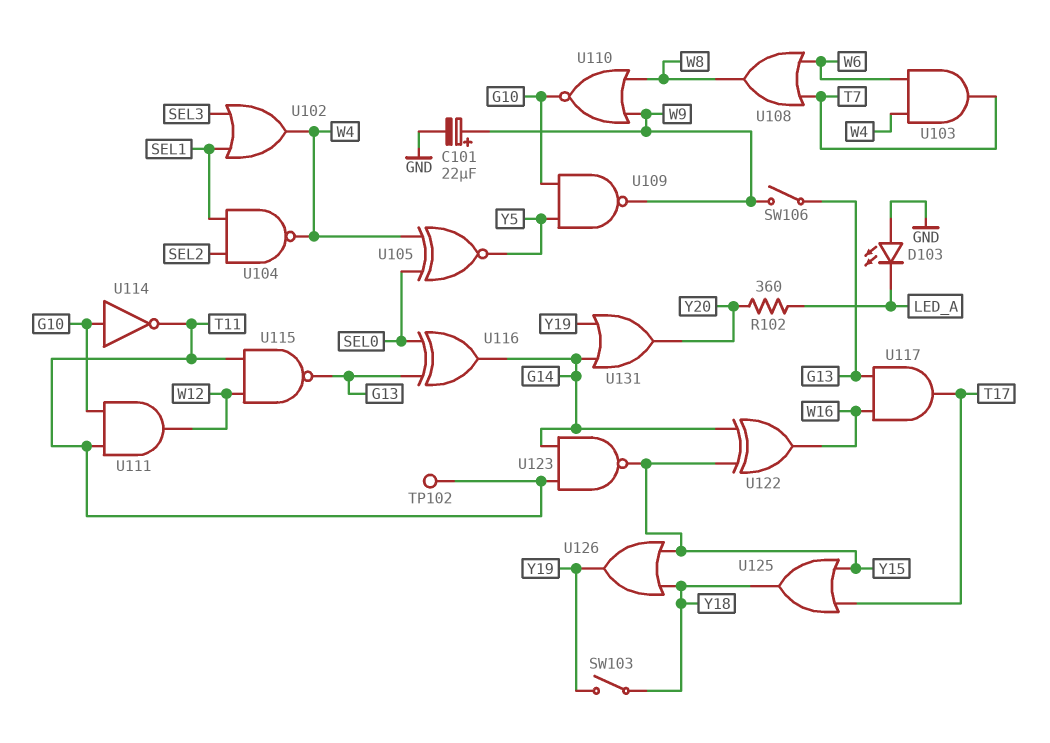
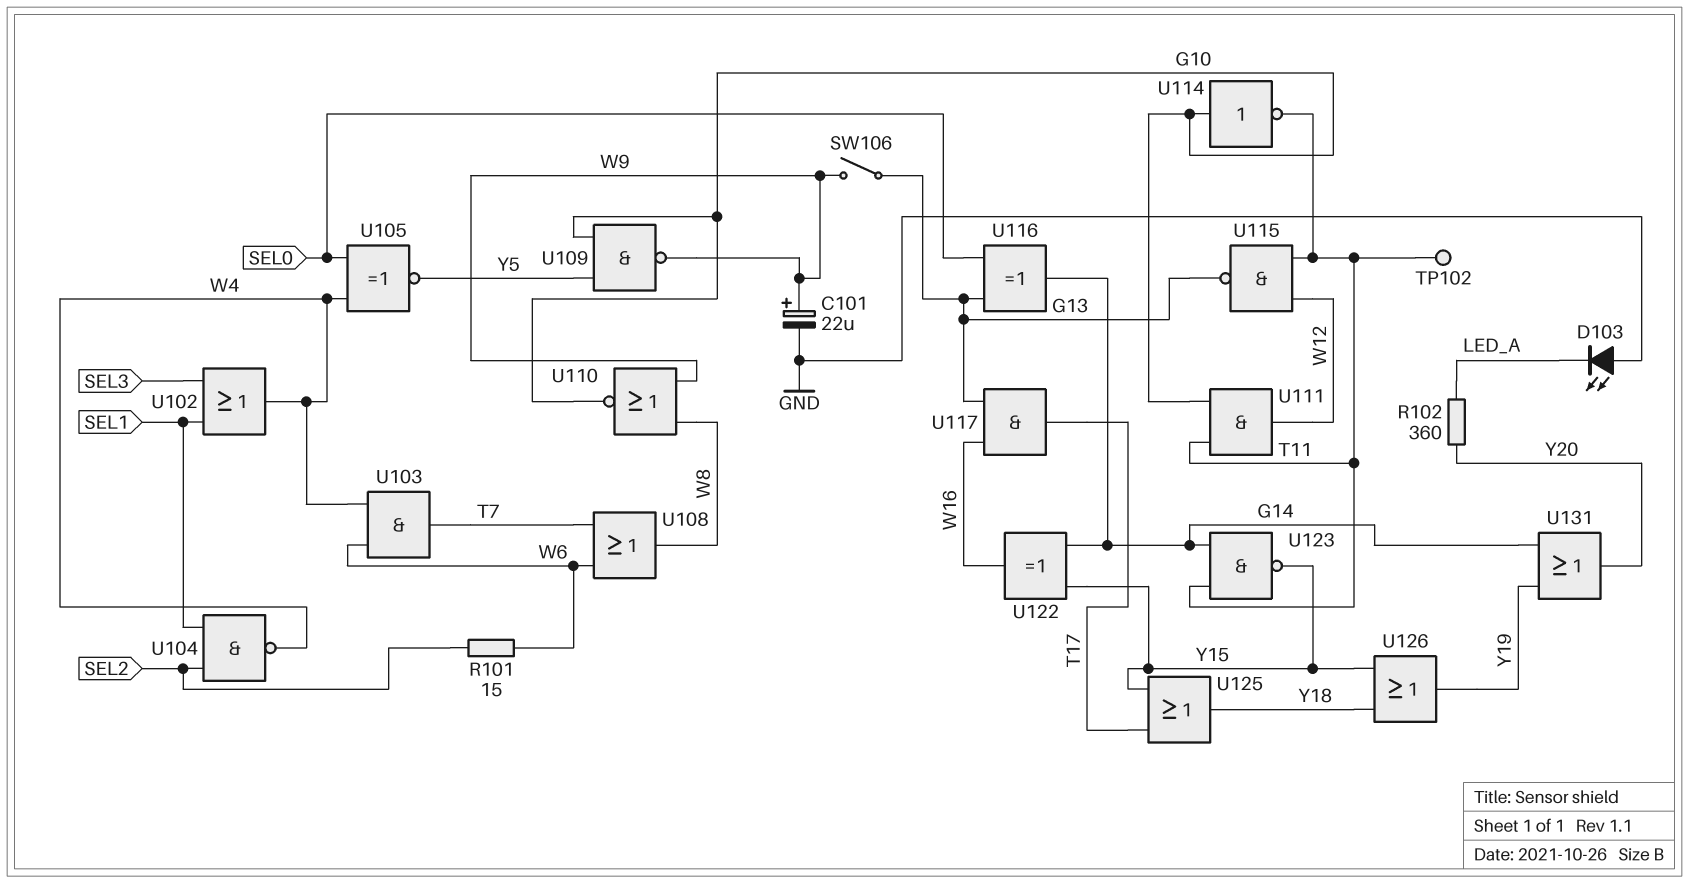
R101: none -> 15 (SEL2, W6)
SW103: switch (Y18, Y19) -> none

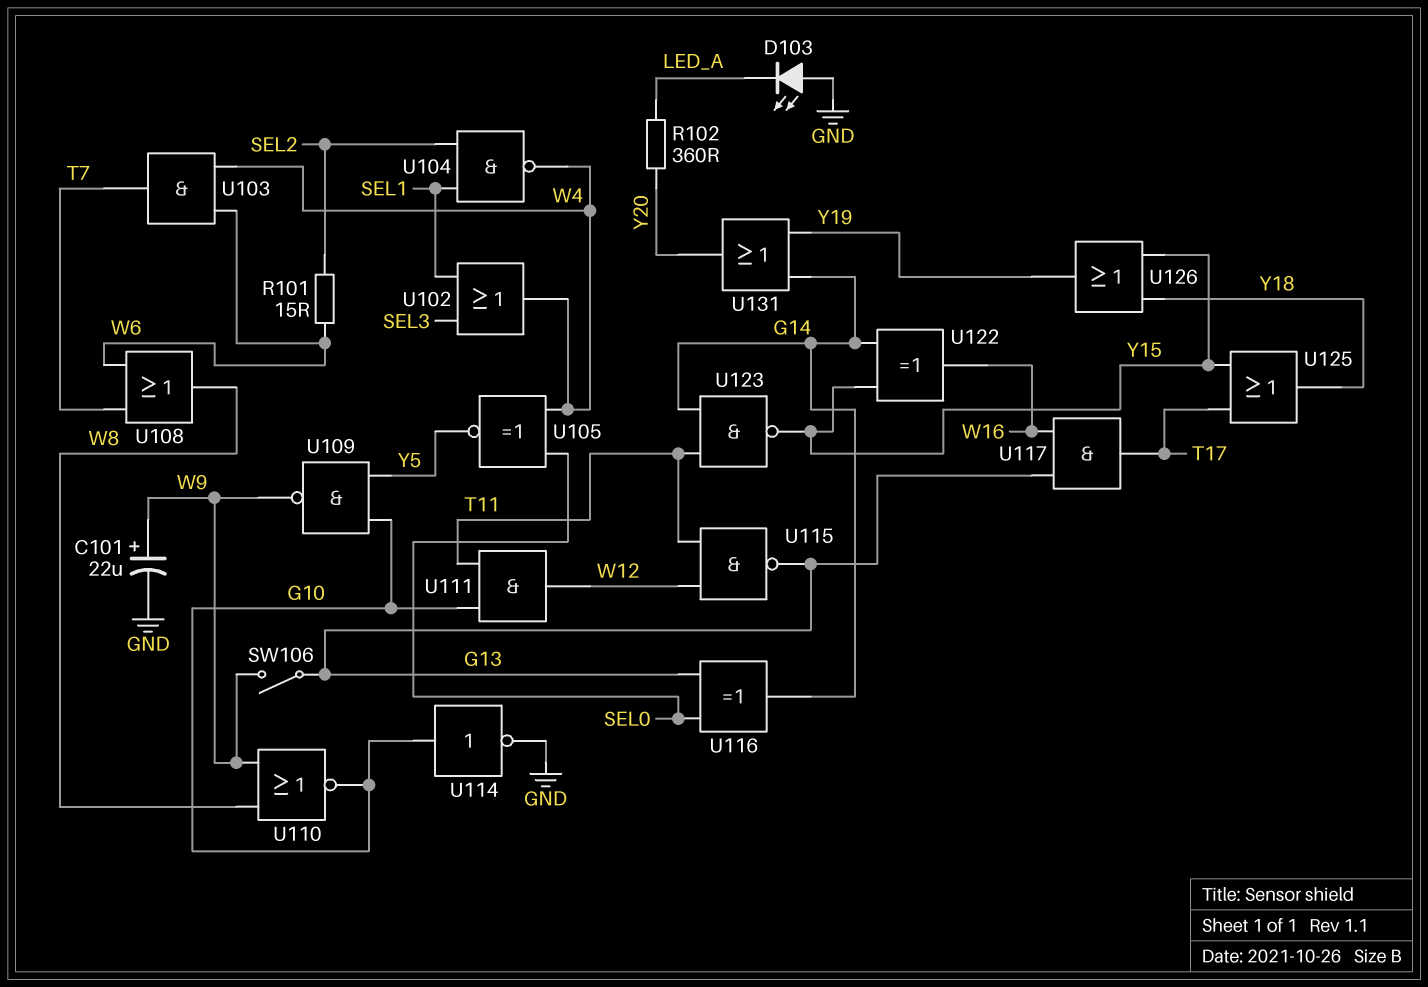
TP102: test point (T11) -> none
U114: NOT (in G10, out T11) -> NOT (in G10, out GND)

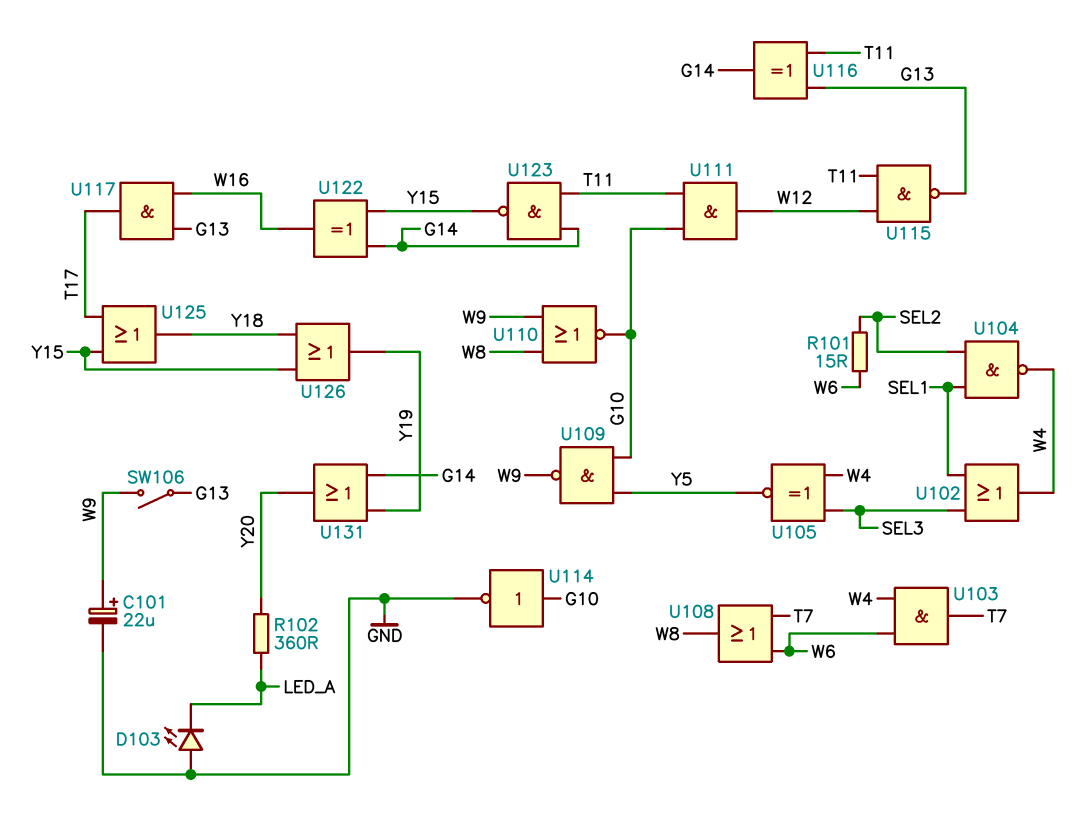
U105: XNOR (in SEL0, in W4, out Y5) -> XNOR (in SEL3, in W4, out Y5)
U116: XOR (in G13, in SEL0, out G14) -> XOR (in G13, in T11, out G14)

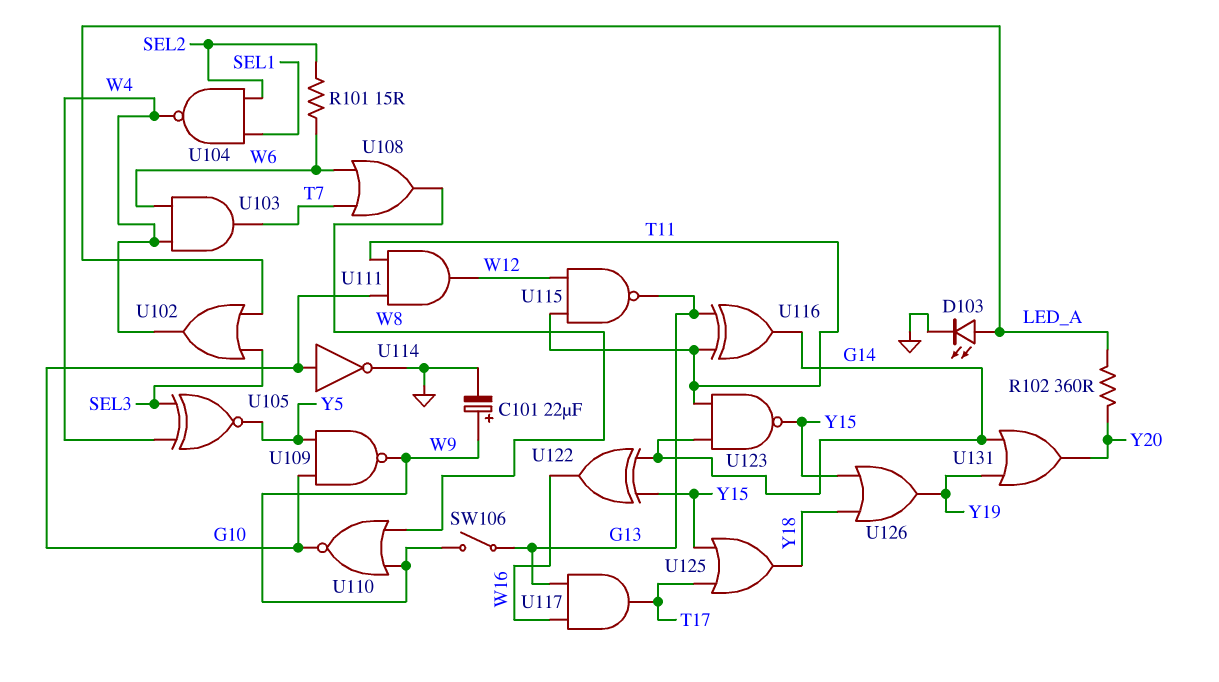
D103: LED (A GND, K LED_A) -> LED (A LED_A, K GND)
U102: OR (in SEL1, in SEL3, out W4) -> OR (in LED_A, in SEL3, out W4)

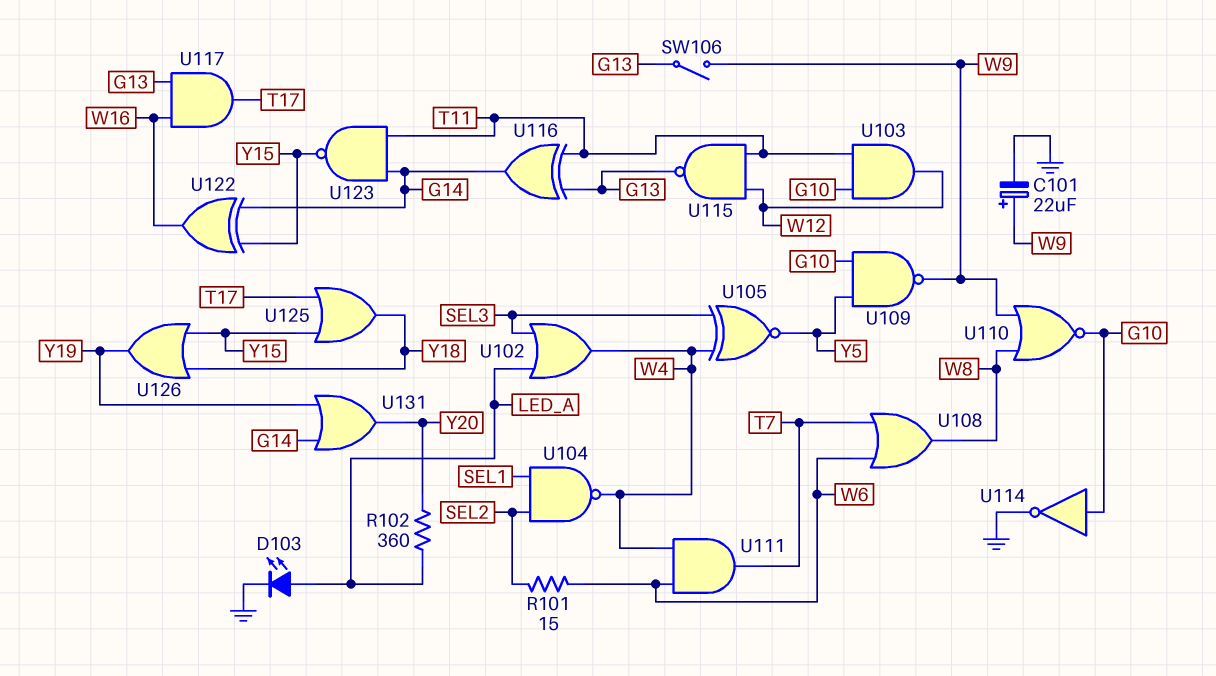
U103: AND (in W4, in W6, out T7) -> AND (in G10, in T11, out W12)
U111: AND (in G10, in T11, out W12) -> AND (in W4, in W6, out T7)

